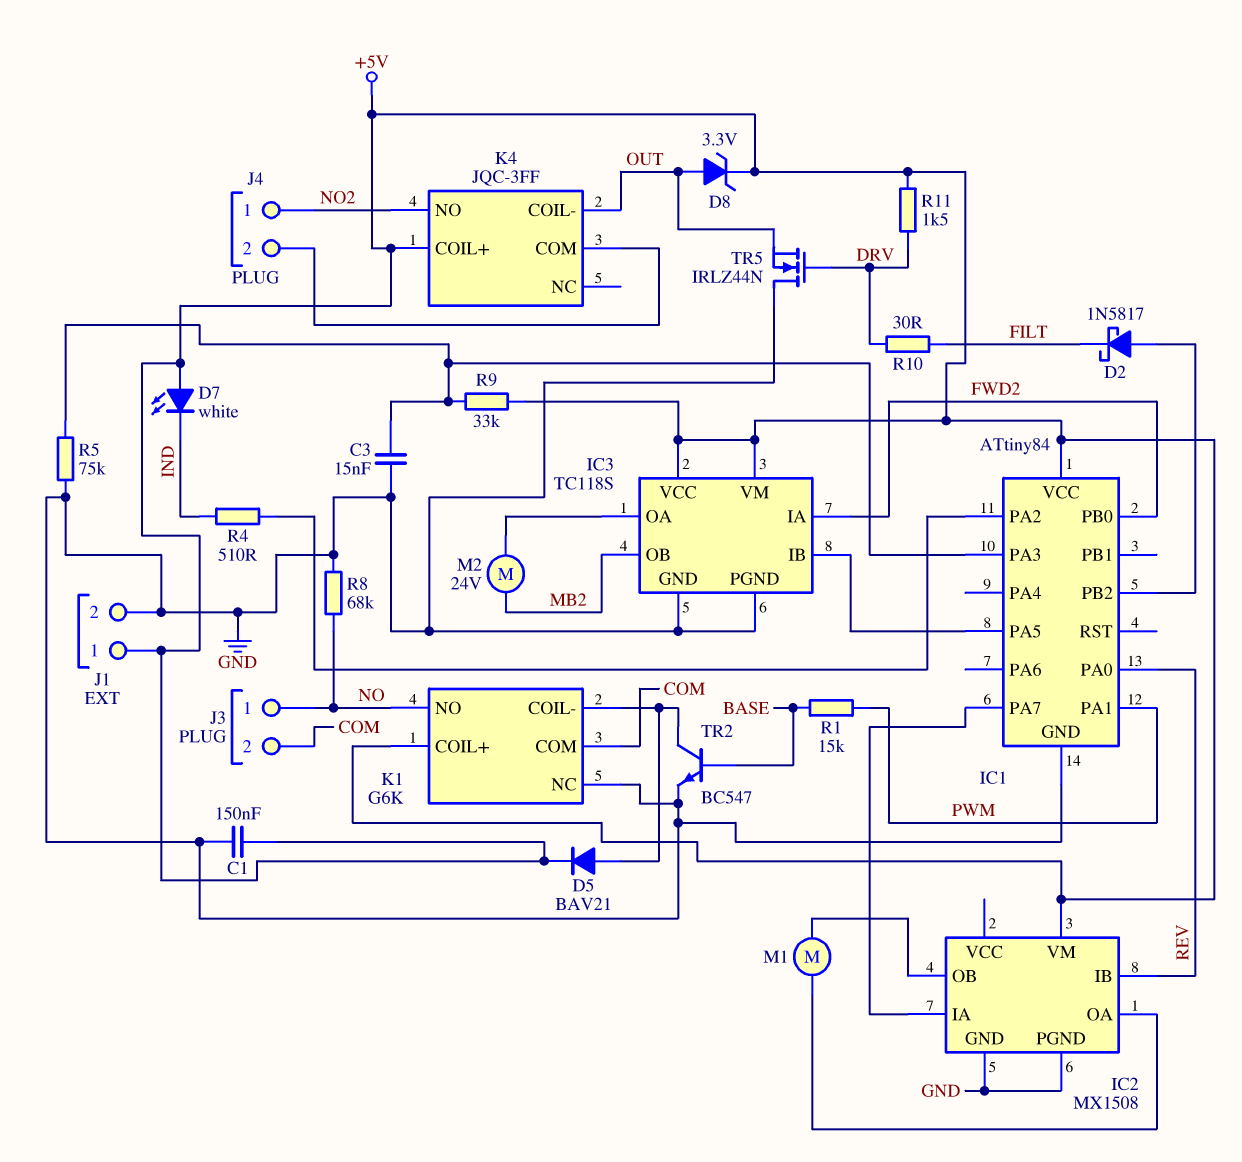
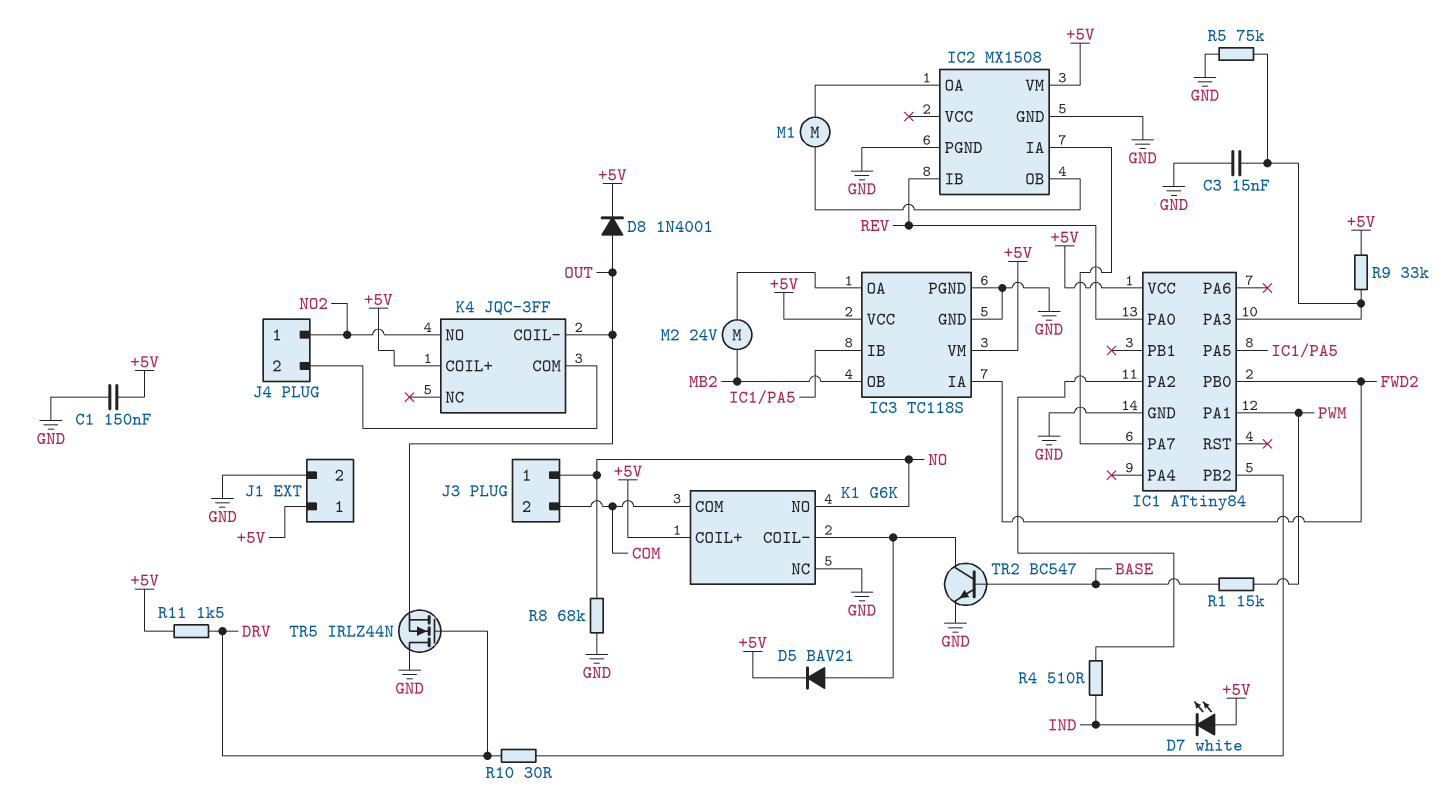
D2: schottky 1N5817 (A IC1/PB2, K FILT) -> none
D8: zener 3.3V (A OUT, K +5V) -> diode 1N4001 (A OUT, K +5V)
R10: 30 (DRV, FILT) -> 30 (DRV, IC1/PB2)

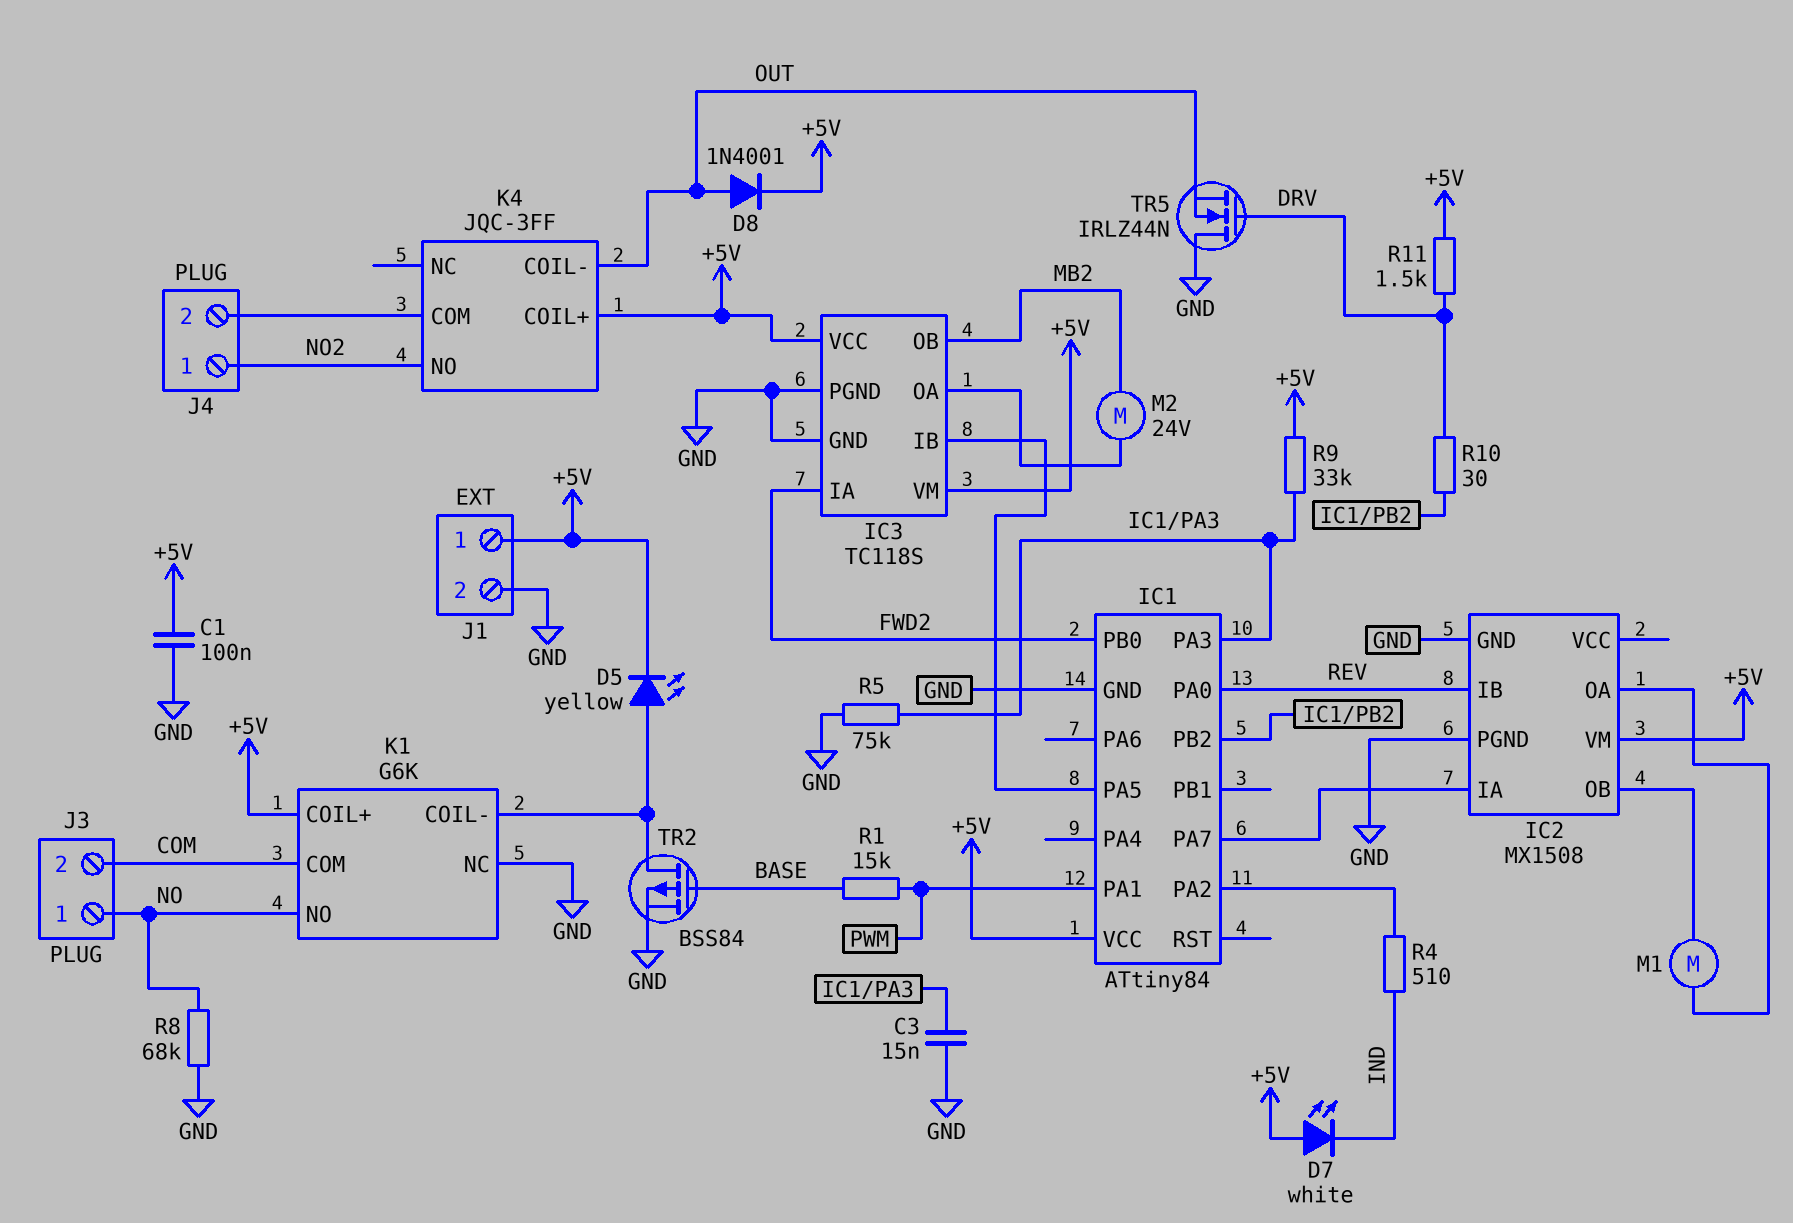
C1: 150nF (+5V, GND) -> 100nF (+5V, GND)
D5: diode BAV21 (A K1/COIL-, K +5V) -> LED yellow (A K1/COIL-, K +5V)
TR2: NPN BC547 (B BASE, C K1/COIL-, E GND) -> PMOS BSS84 (G BASE, D K1/COIL-, S GND)

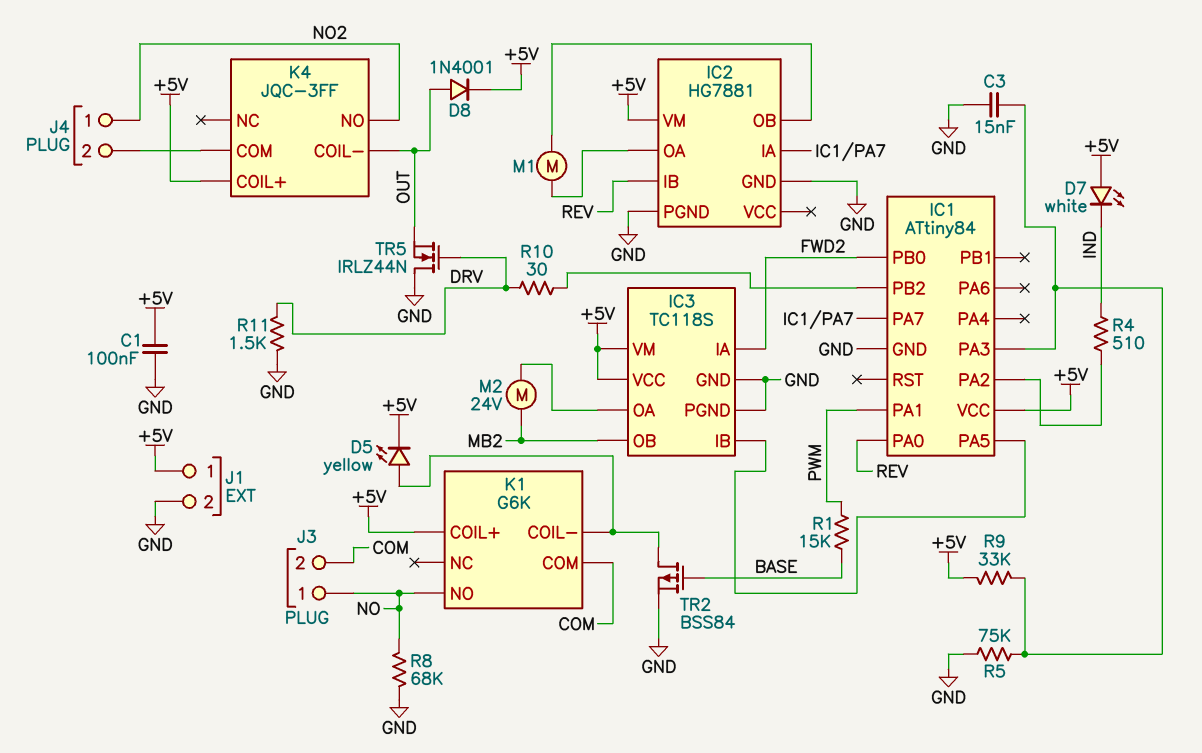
IC2: MX1508 -> HG7881
K1 pin NC: GND -> none
R11: 1.5k (+5V, DRV) -> 1.5k (DRV, GND)

